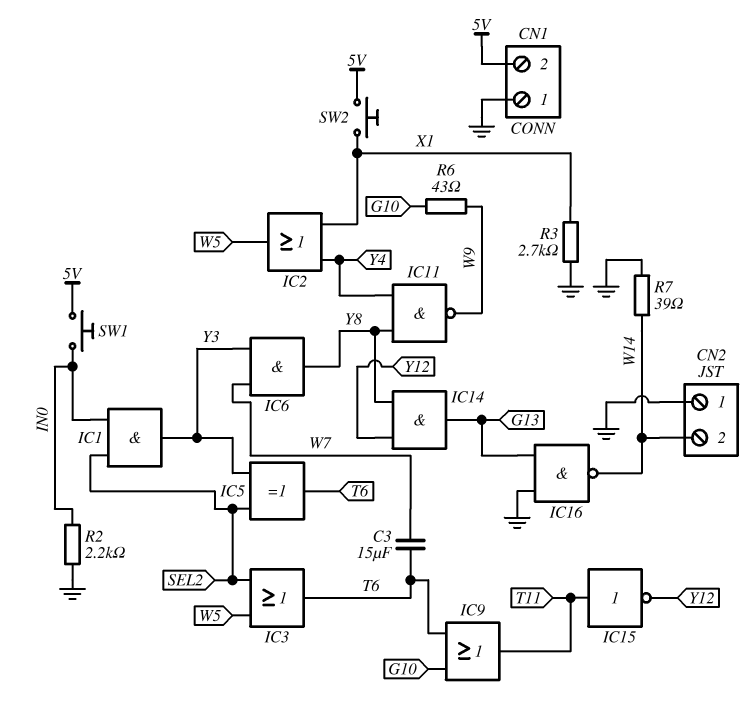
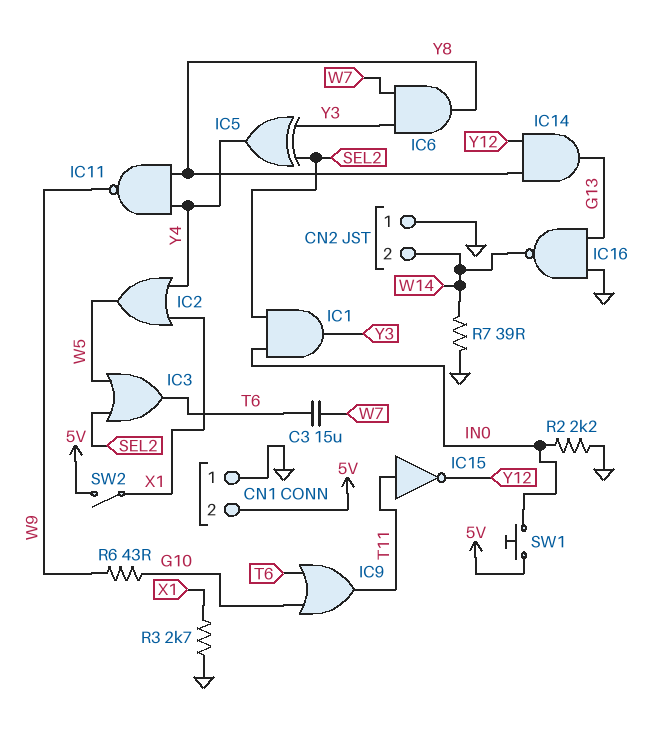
IC5: XOR (in SEL2, in Y3, out T6) -> XOR (in SEL2, in Y3, out Y4)
SW2: button (5V, X1) -> switch (5V, X1)

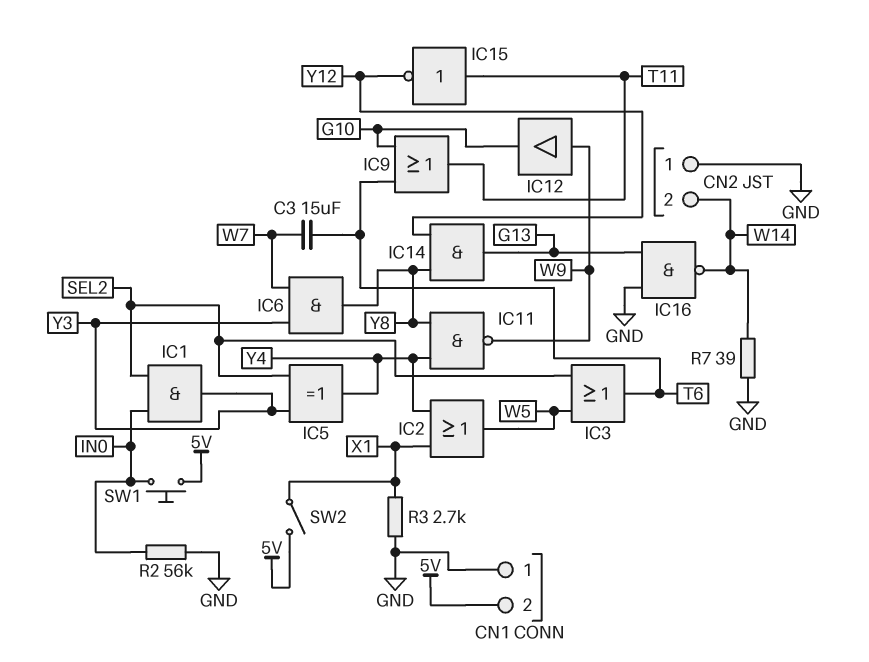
IC12: none -> buffer (in W9, out G10)
R2: 2.2k (GND, IN0) -> 56k (GND, IN0)
R6: 43 (G10, W9) -> none

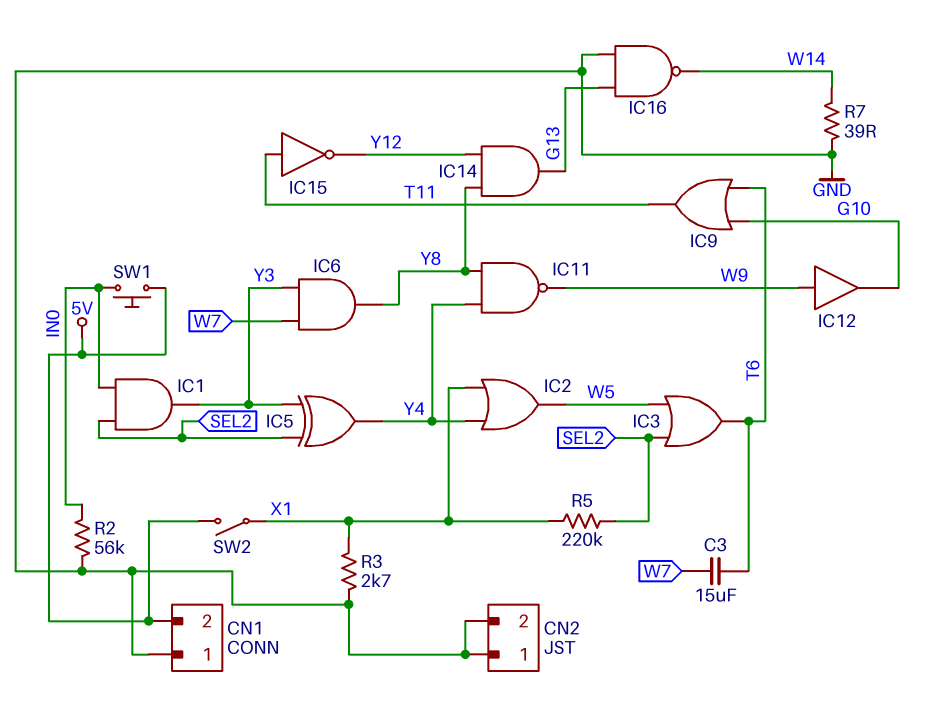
CN2 pin 2: W14 -> GND
R5: none -> 220k (SEL2, X1)

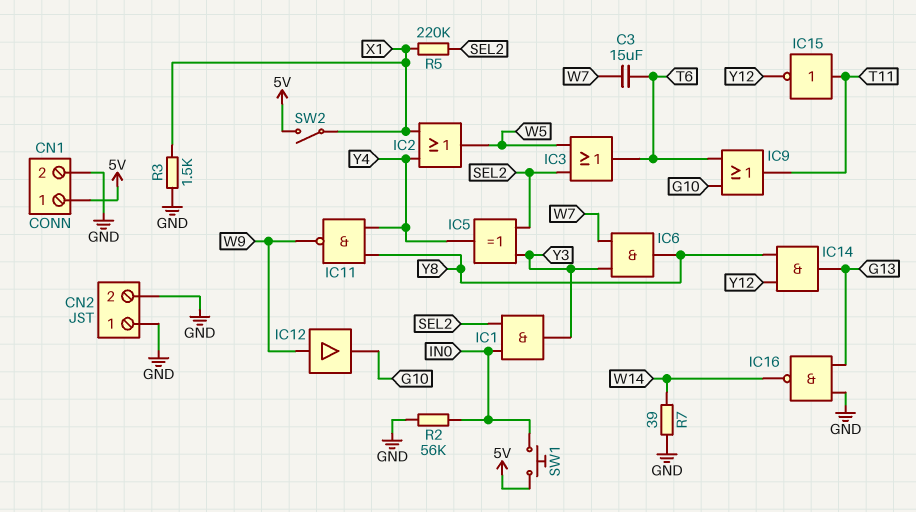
CN1 pin 1: GND -> 5V
CN1 pin 2: 5V -> GND
R3: 2.7k (GND, X1) -> 1.5k (GND, X1)

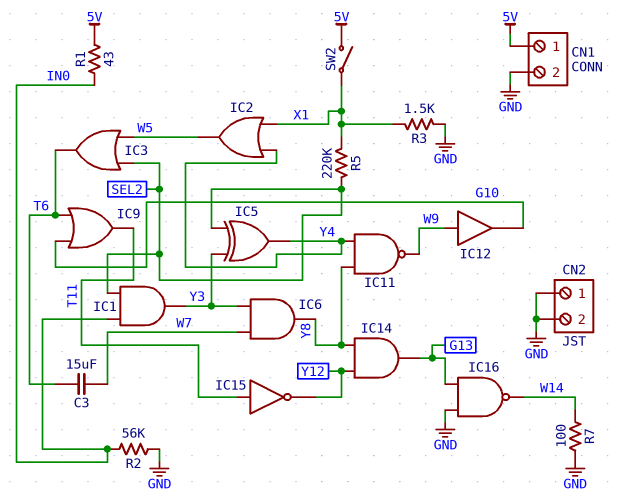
R1: none -> 43 (5V, IN0)
R7: 39 (GND, W14) -> 100 (GND, W14)
SW1: button (5V, IN0) -> none

